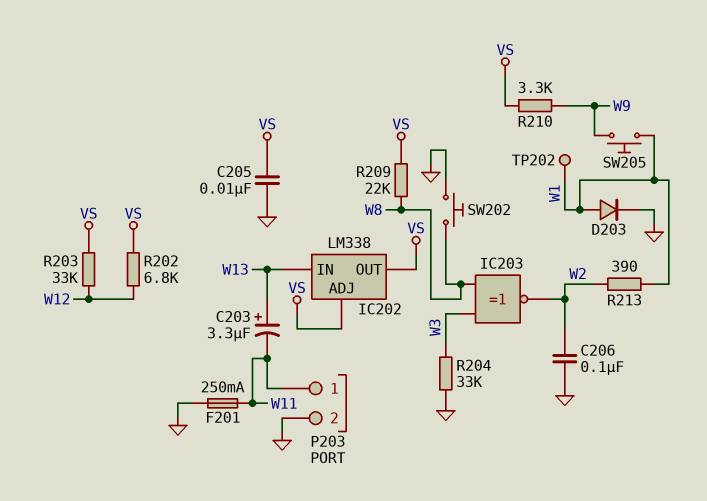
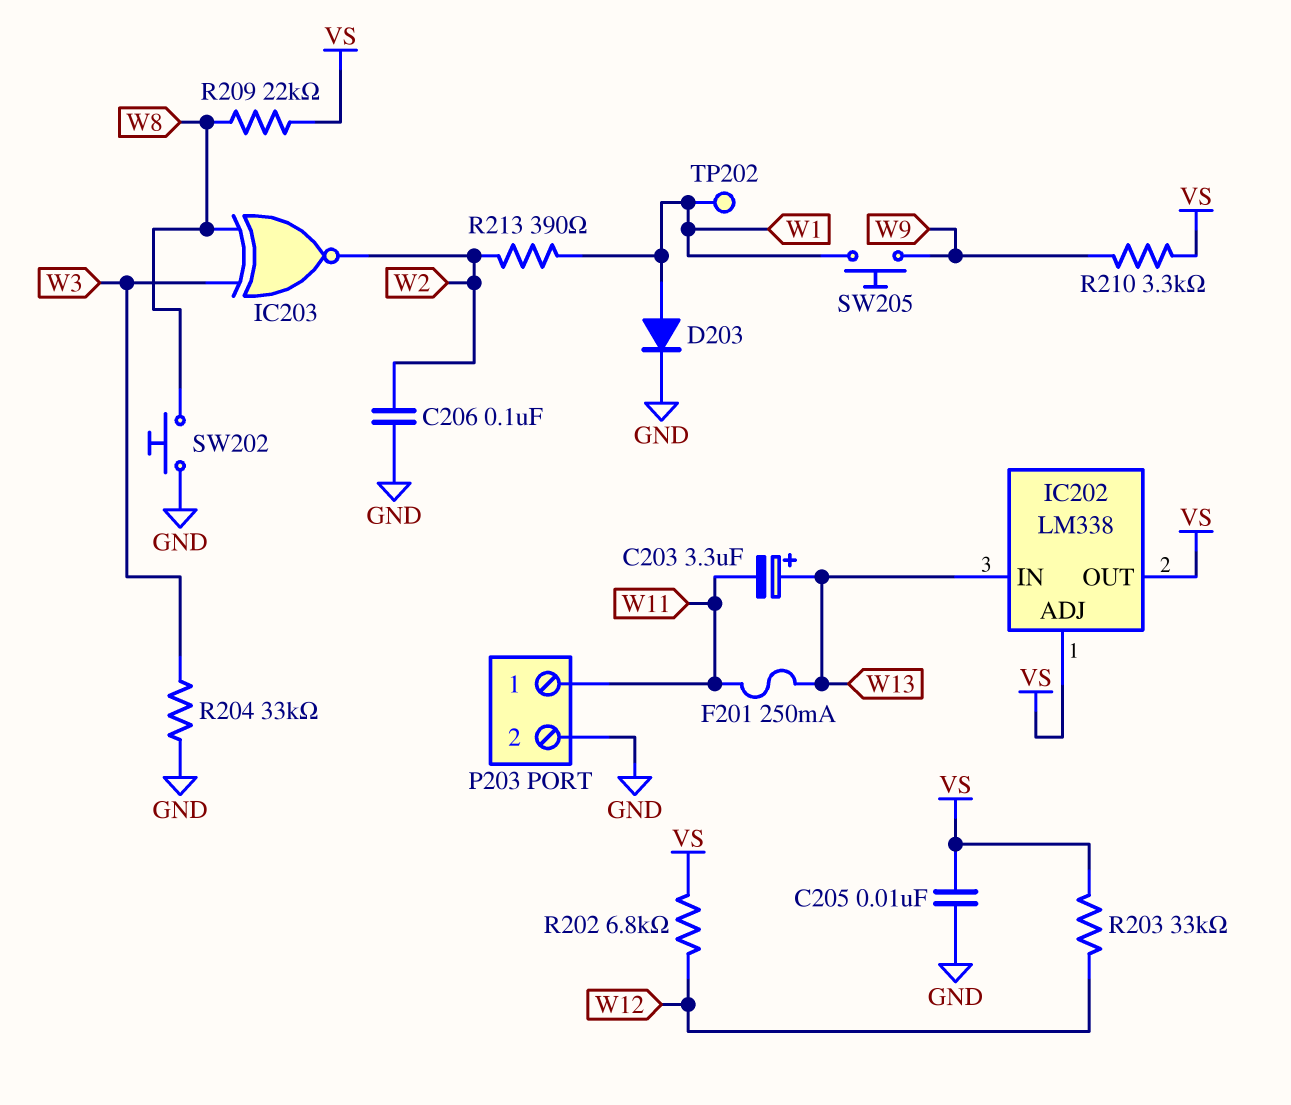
F201: 250mA (GND, W11) -> 250mA (W11, W13)

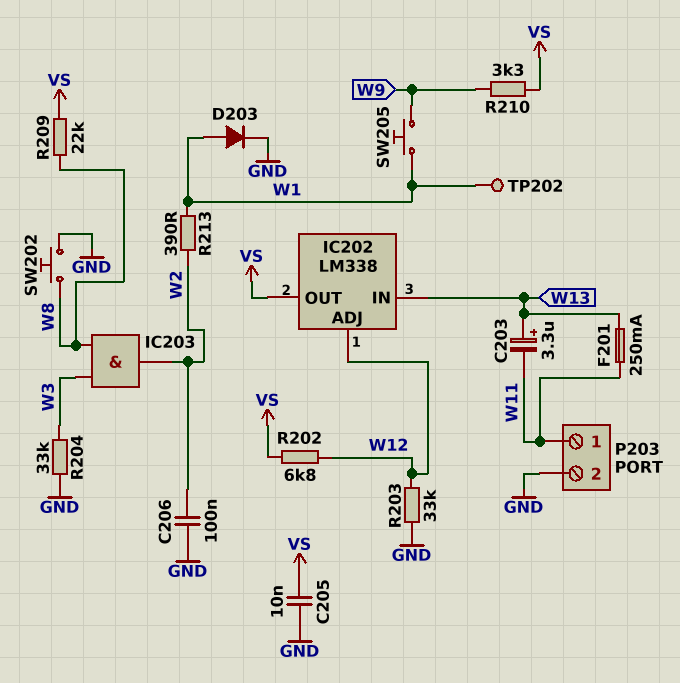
IC202 pin ADJ: VS -> W12
IC203: XNOR (in W3, in W8, out W2) -> AND (in W3, in W8, out W2)
R203: 33k (VS, W12) -> 33k (GND, W12)

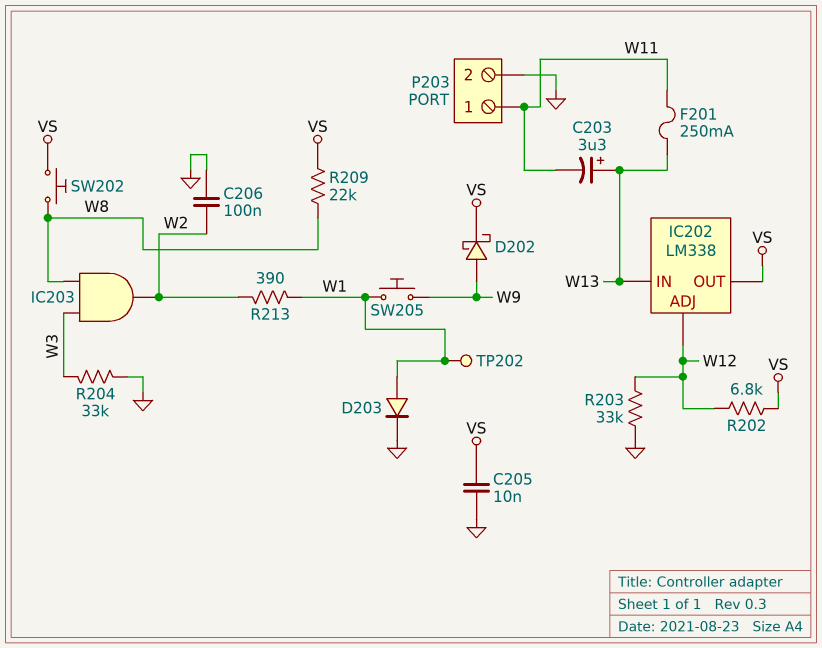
D202: none -> schottky (A W9, K VS)
R210: 3.3k (VS, W9) -> none
SW202: button (GND, W8) -> button (VS, W8)

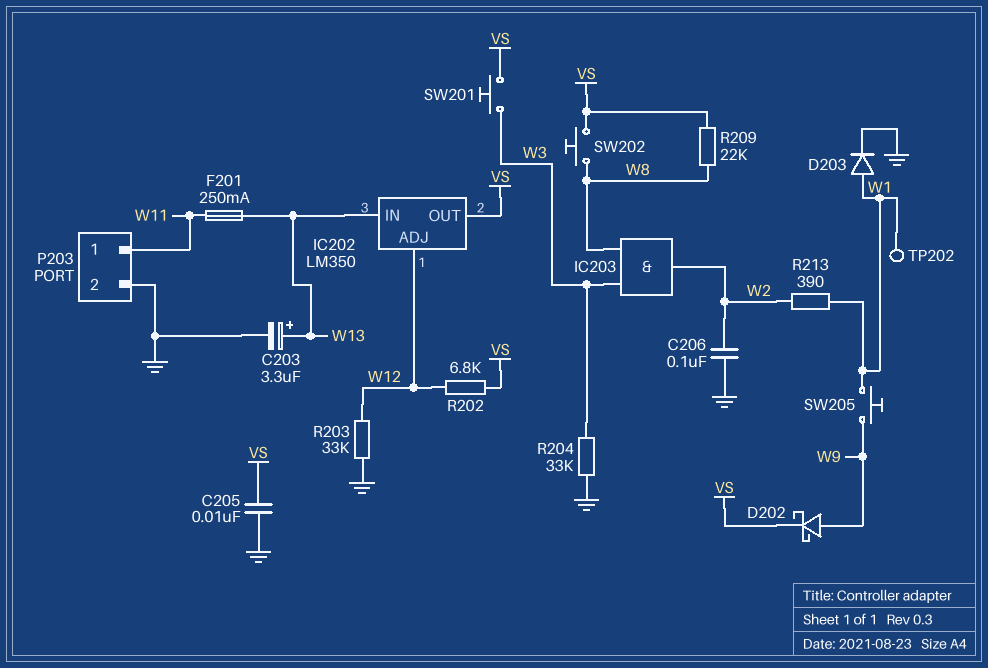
C203: 3.3uF (plus W13, minus W11) -> 3.3uF (plus W13, minus GND)
IC202: LM338 -> LM350
SW201: none -> button (VS, W3)

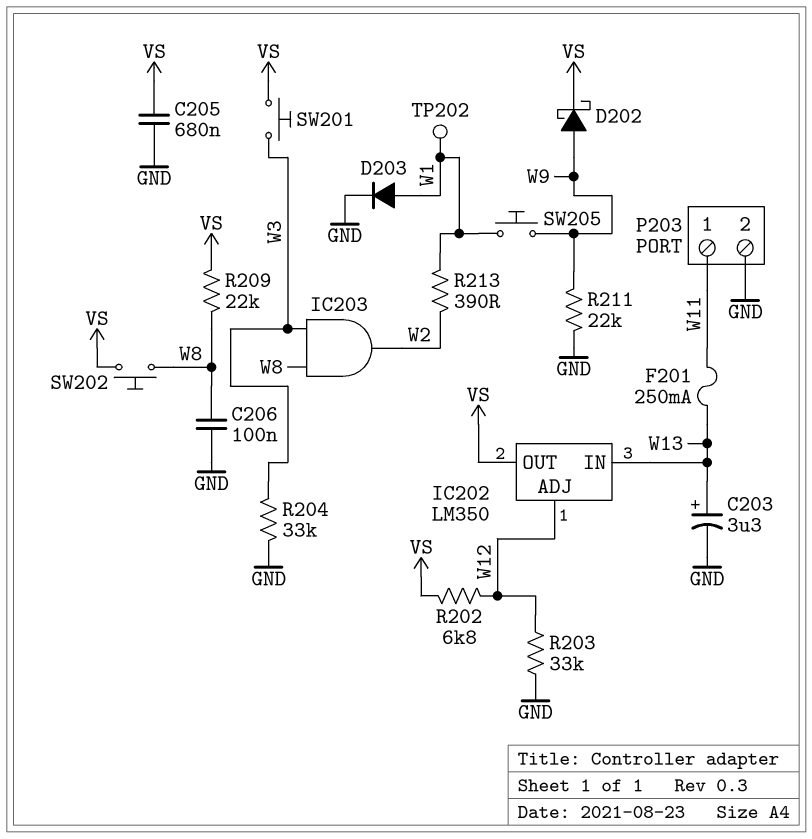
C205: 10nF (GND, VS) -> 680nF (GND, VS)
C206: 100nF (GND, W2) -> 100nF (GND, W8)
R211: none -> 22k (GND, W9)

